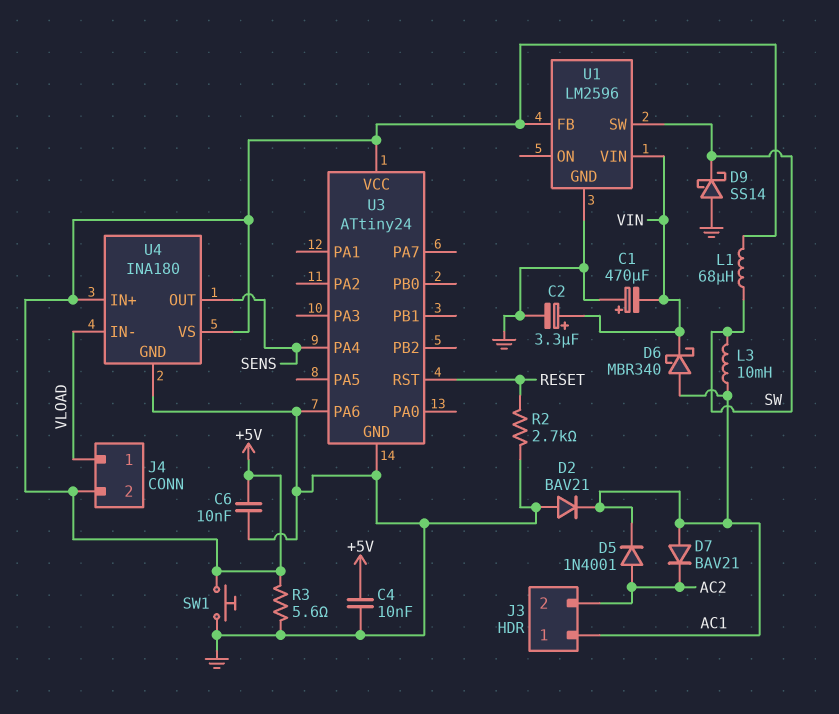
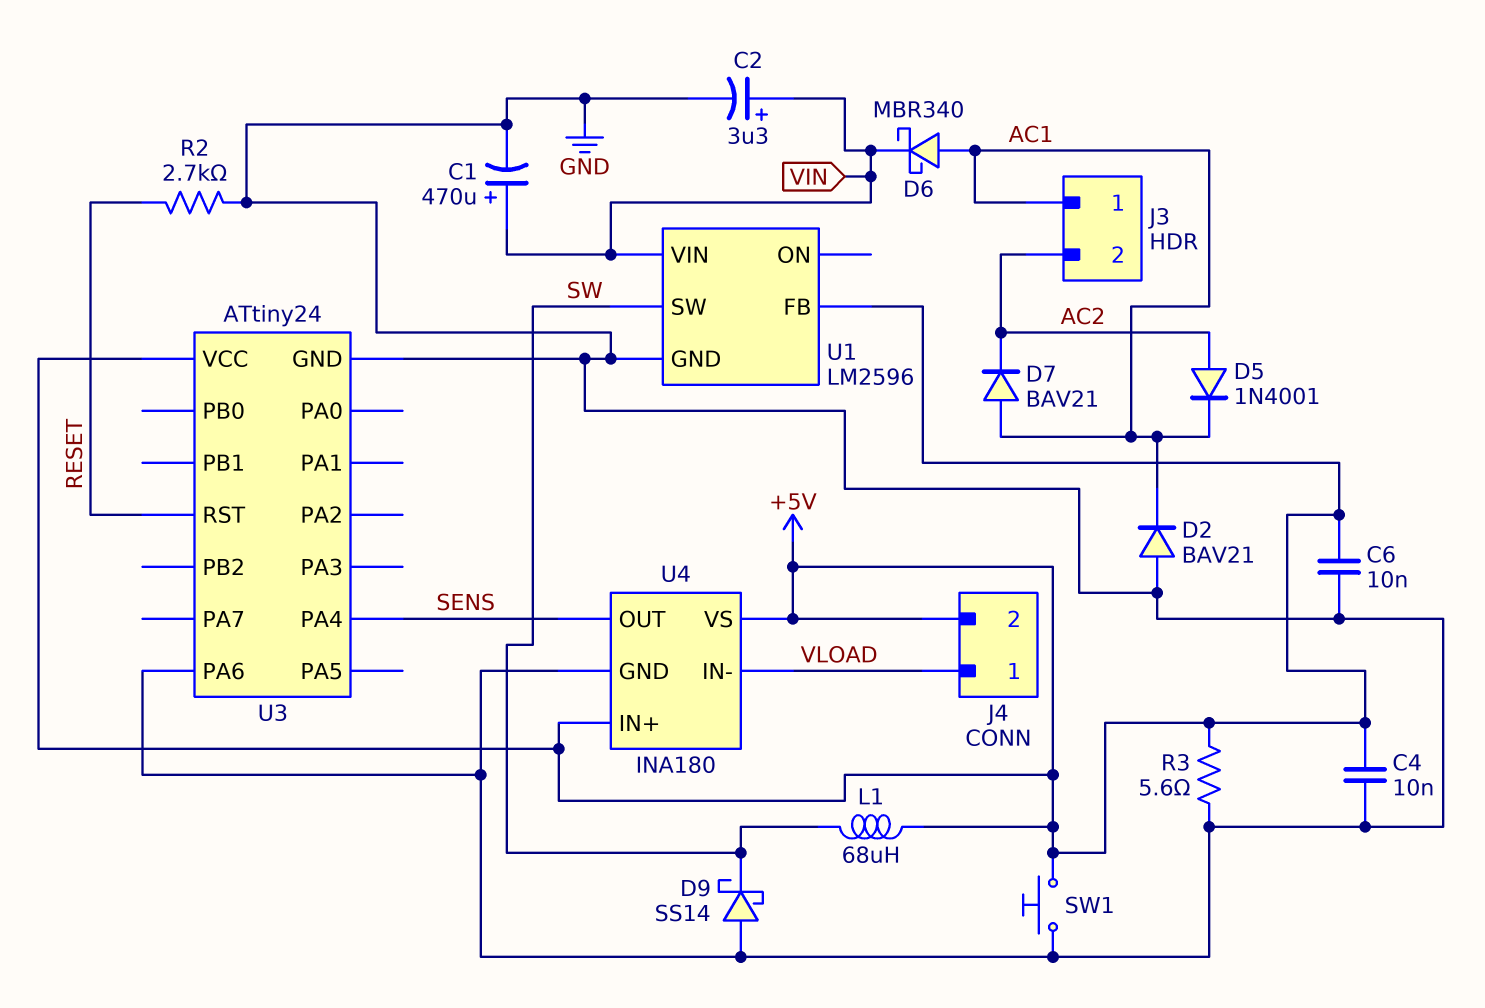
C1: 470uF (plus GND, minus VIN) -> 470uF (plus VIN, minus GND)
L3: 10mH (AC1, SW) -> none

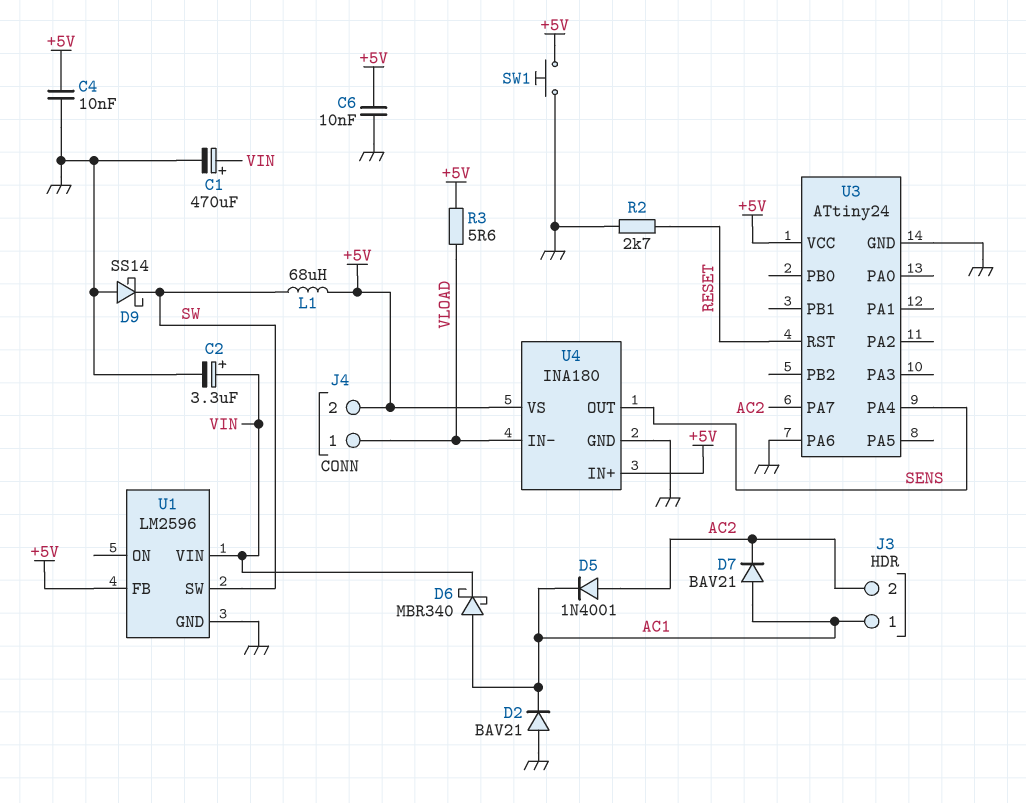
R3: 5.6 (+5V, GND) -> 5.6 (+5V, VLOAD)
U3 pin PA7: none -> AC2

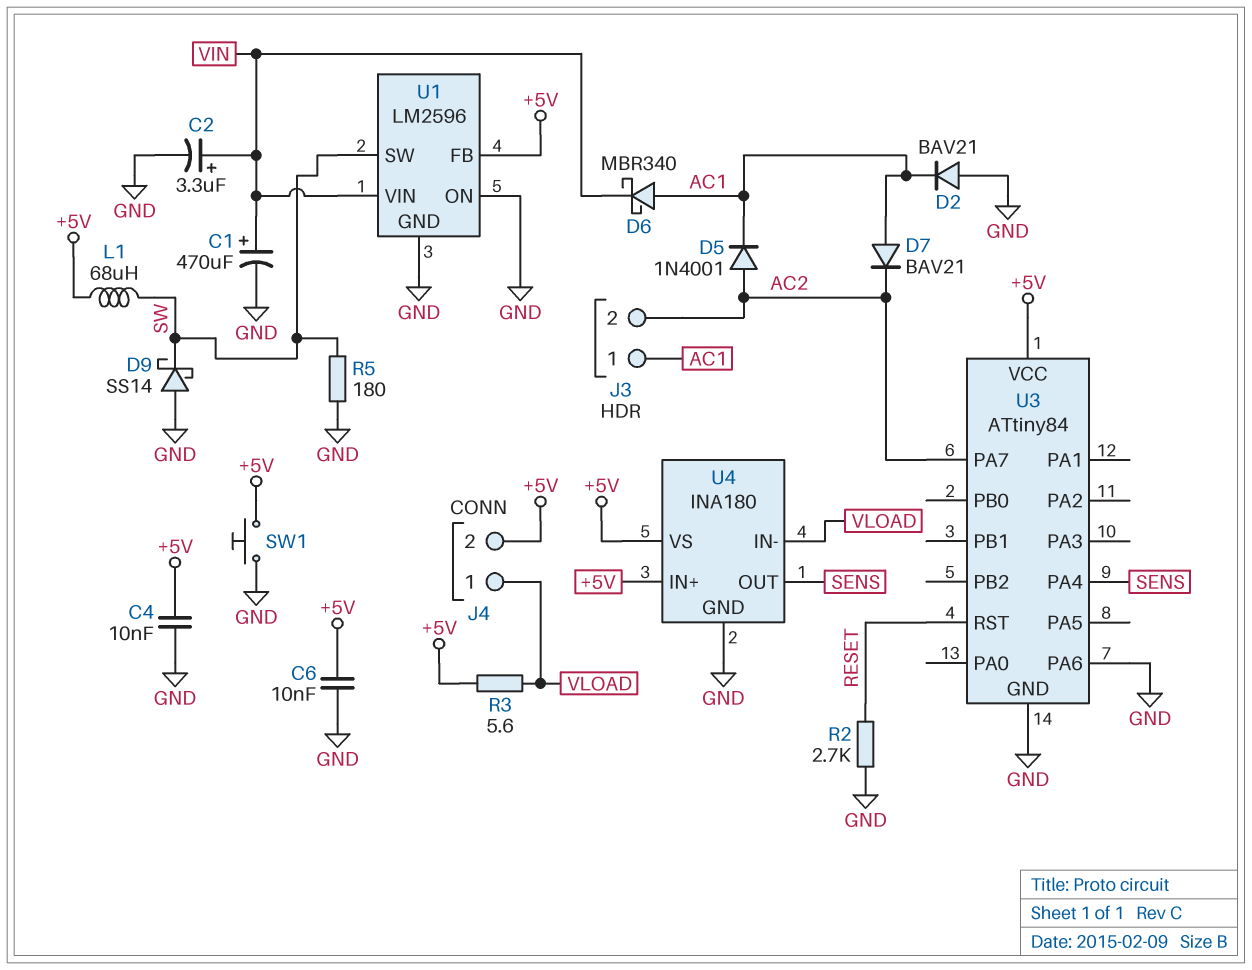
R5: none -> 180 (GND, SW)
U1 pin ON: none -> GND
U3: ATtiny24 -> ATtiny84

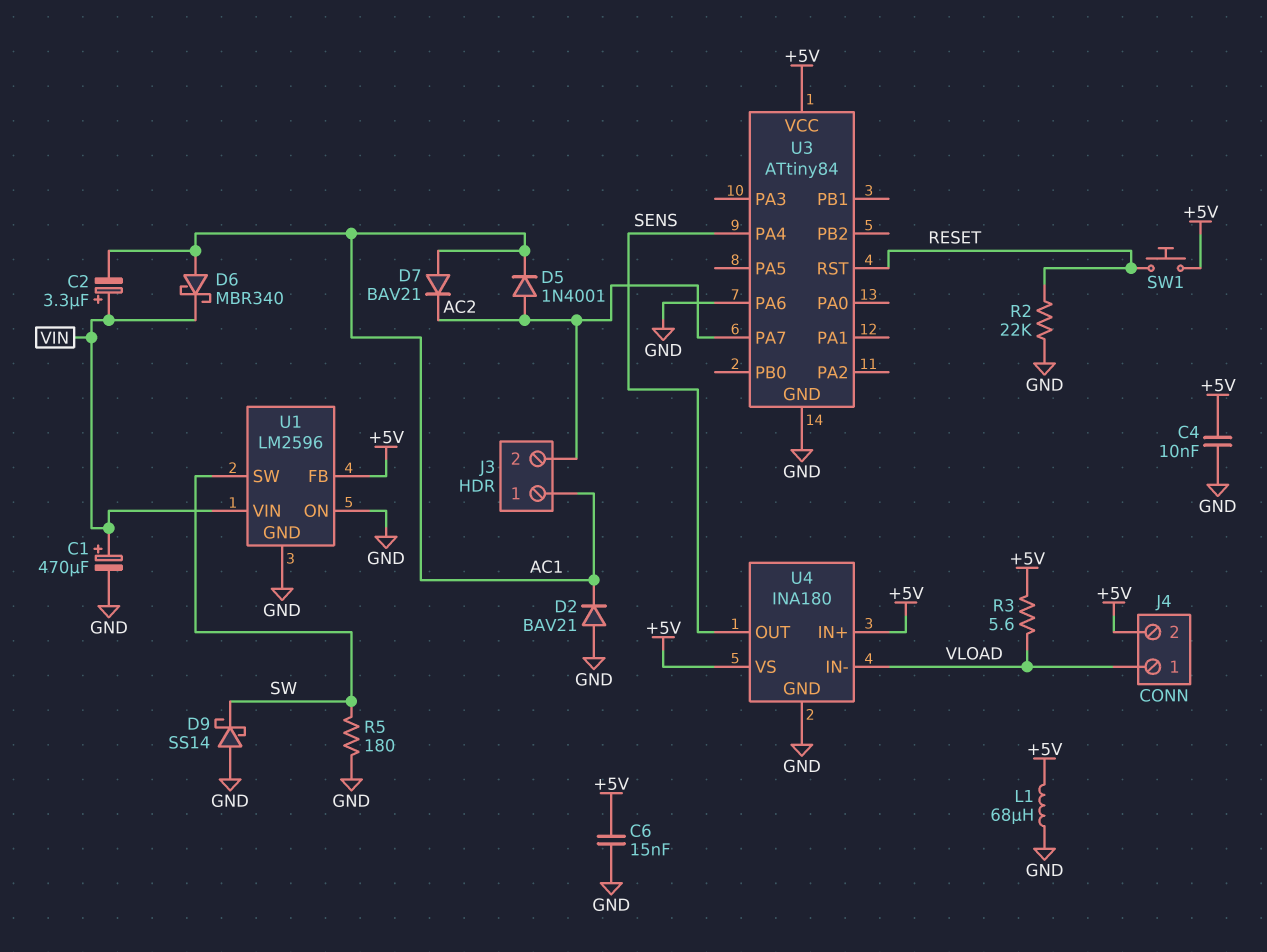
C2: 3.3uF (plus VIN, minus GND) -> 3.3uF (plus VIN, minus AC1)
C6: 10nF (+5V, GND) -> 15nF (+5V, GND)
L1: 68uH (+5V, SW) -> 68uH (+5V, GND)
R2: 2.7k (GND, RESET) -> 22k (GND, RESET)
SW1: button (+5V, GND) -> button (+5V, RESET)

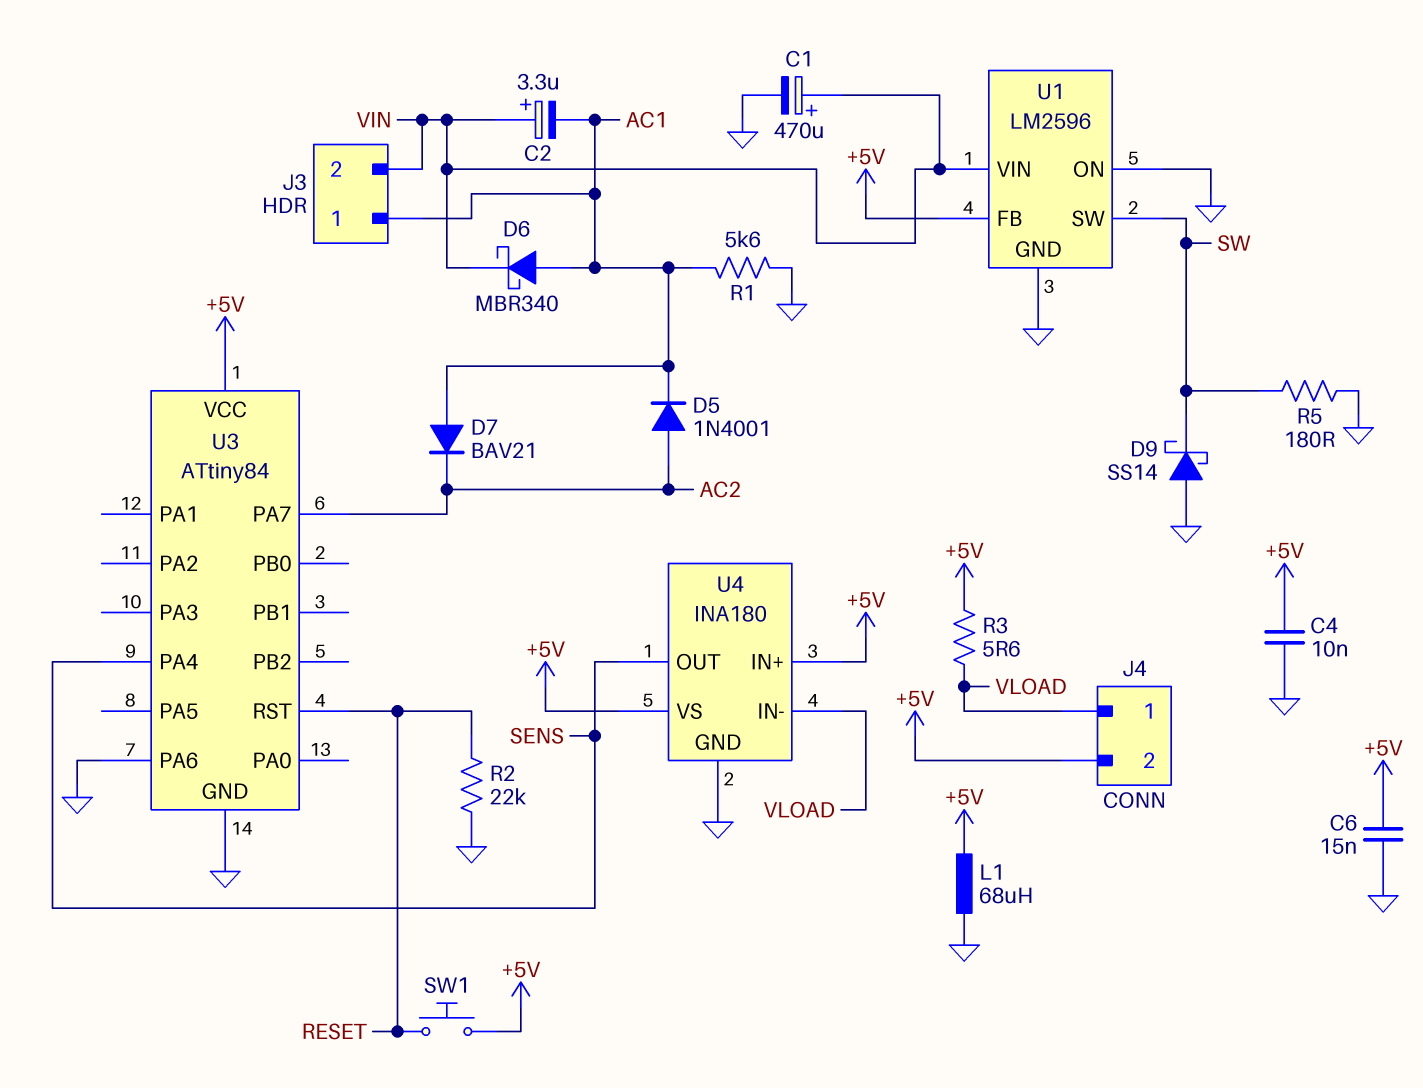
D2: diode BAV21 (A GND, K AC1) -> none
J3 pin 2: AC2 -> VIN
R1: none -> 5.6k (AC1, GND)

